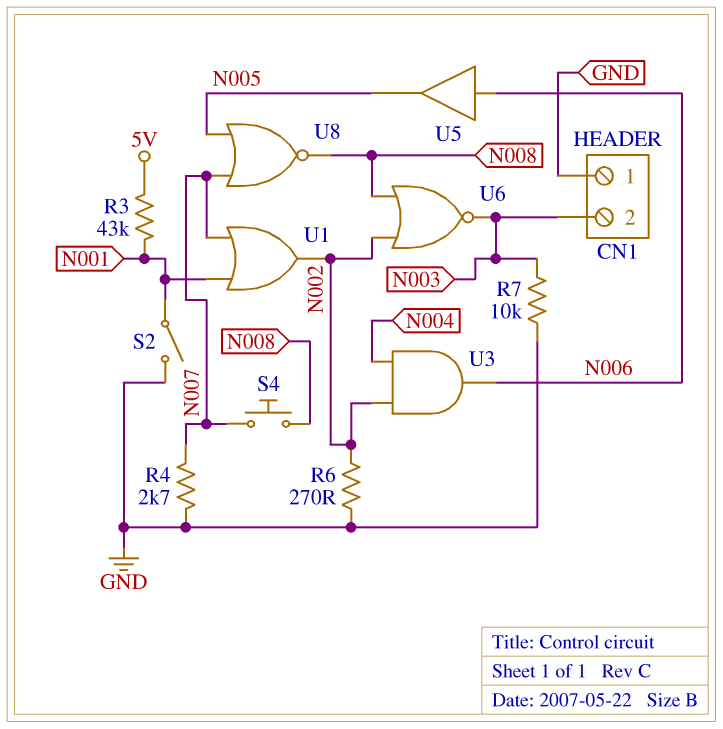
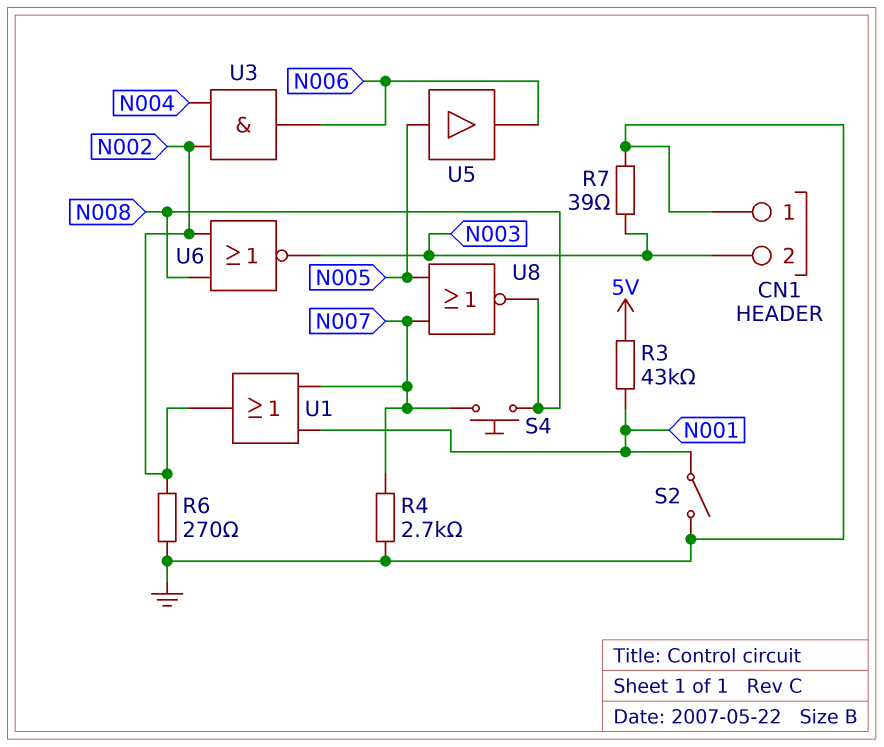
R7: 10k (GND, N003) -> 39 (GND, N003)
U5: buffer (in N006, out N005) -> buffer (in N005, out N006)

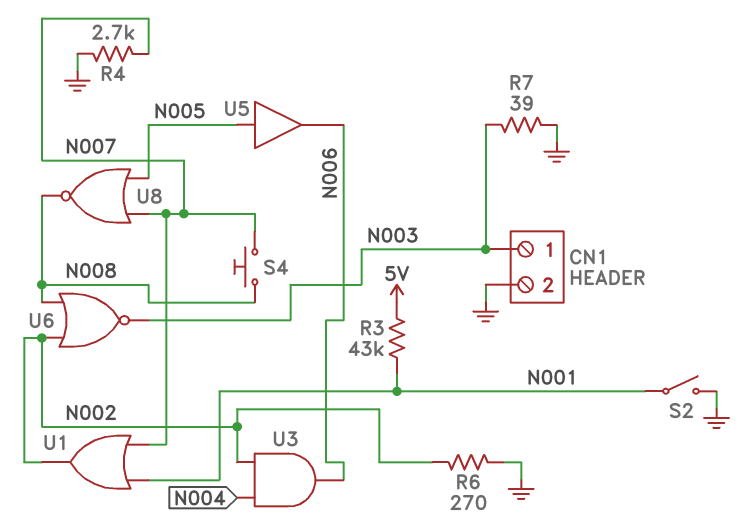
CN1 pin 1: GND -> N003
CN1 pin 2: N003 -> GND

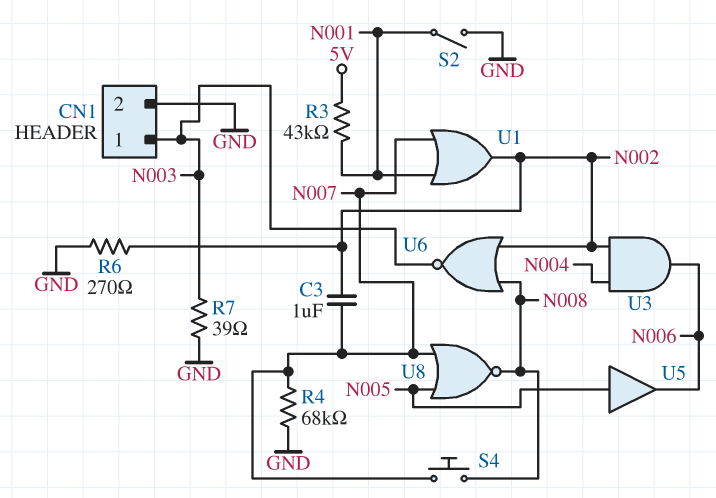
C3: none -> 1uF (N002, N007)
R4: 2.7k (GND, N007) -> 68k (GND, N007)

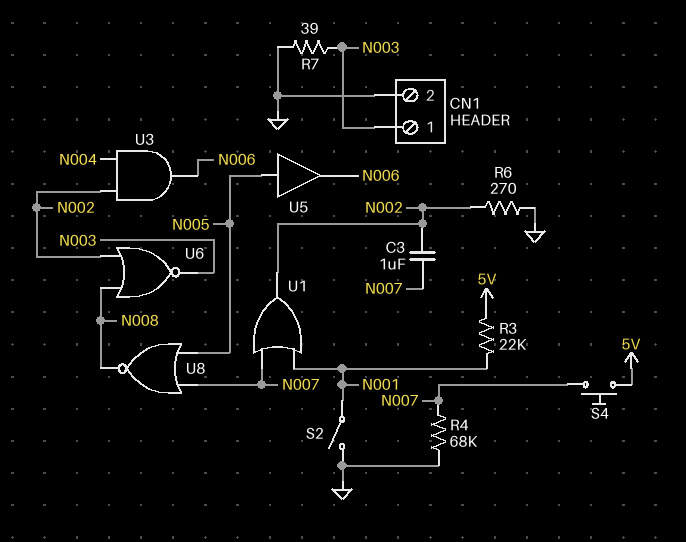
R3: 43k (5V, N001) -> 22k (5V, N001)
S4: button (N007, N008) -> button (5V, N007)

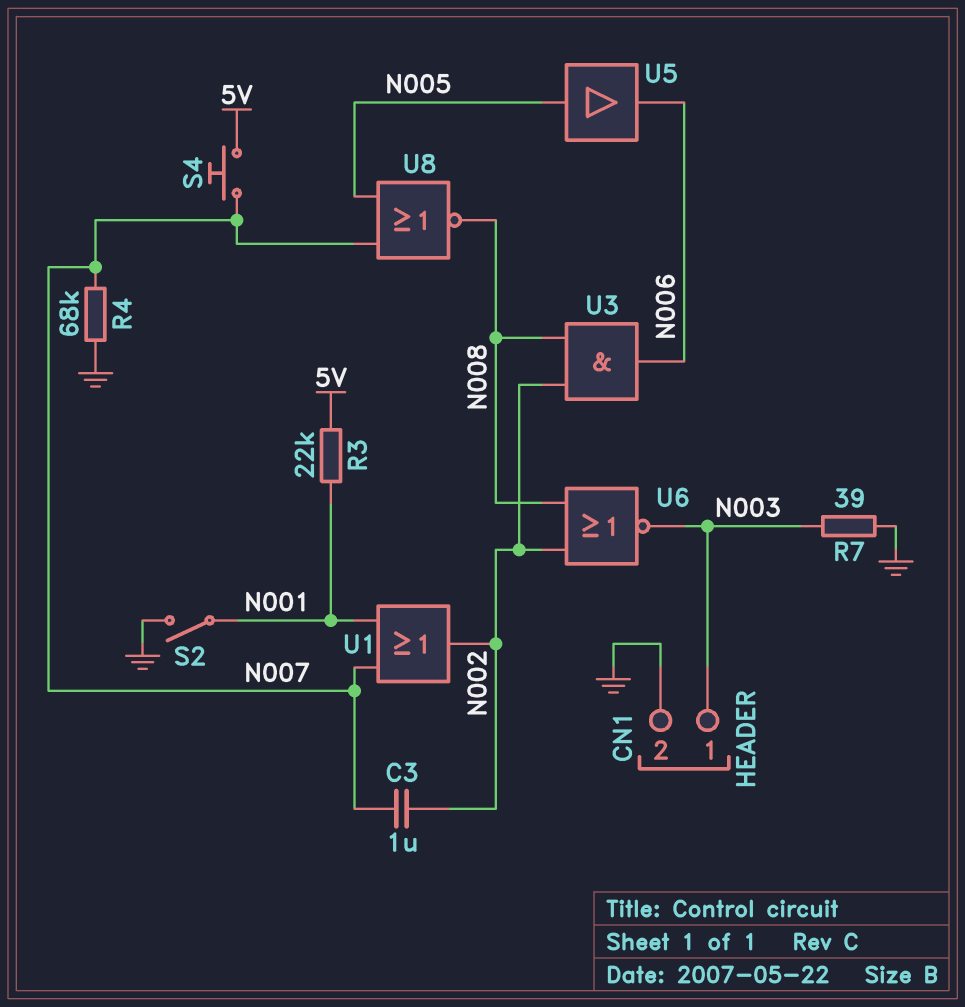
R6: 270 (GND, N002) -> none
U3: AND (in N002, in N004, out N006) -> AND (in N002, in N008, out N006)

